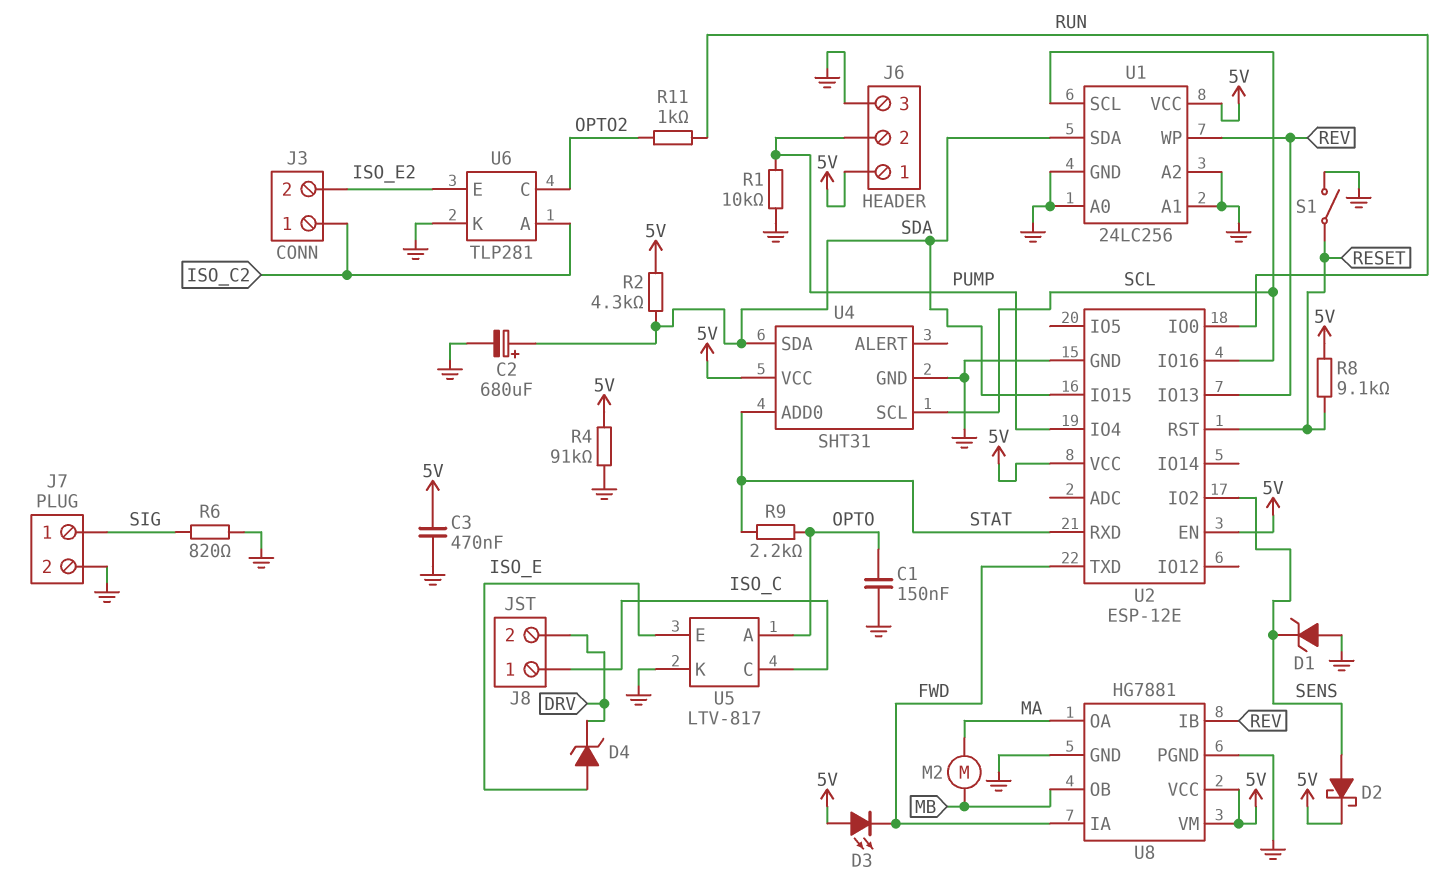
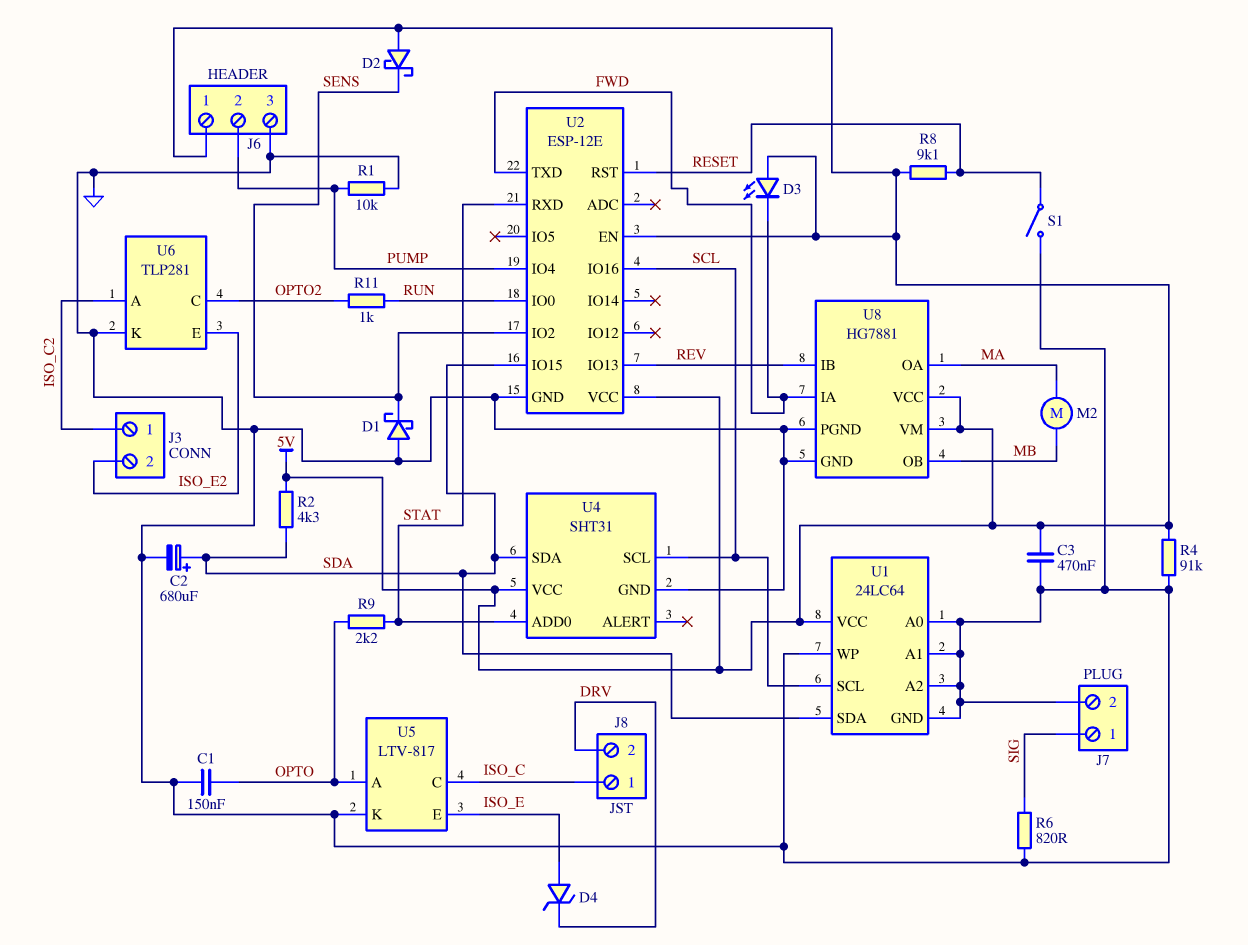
D1: zener (A GND, K SENS) -> schottky (A GND, K SENS)
D2: schottky (A SENS, K 5V) -> schottky (A 5V, K SENS)
U1: 24LC256 -> 24LC64
U1 pin WP: REV -> GND

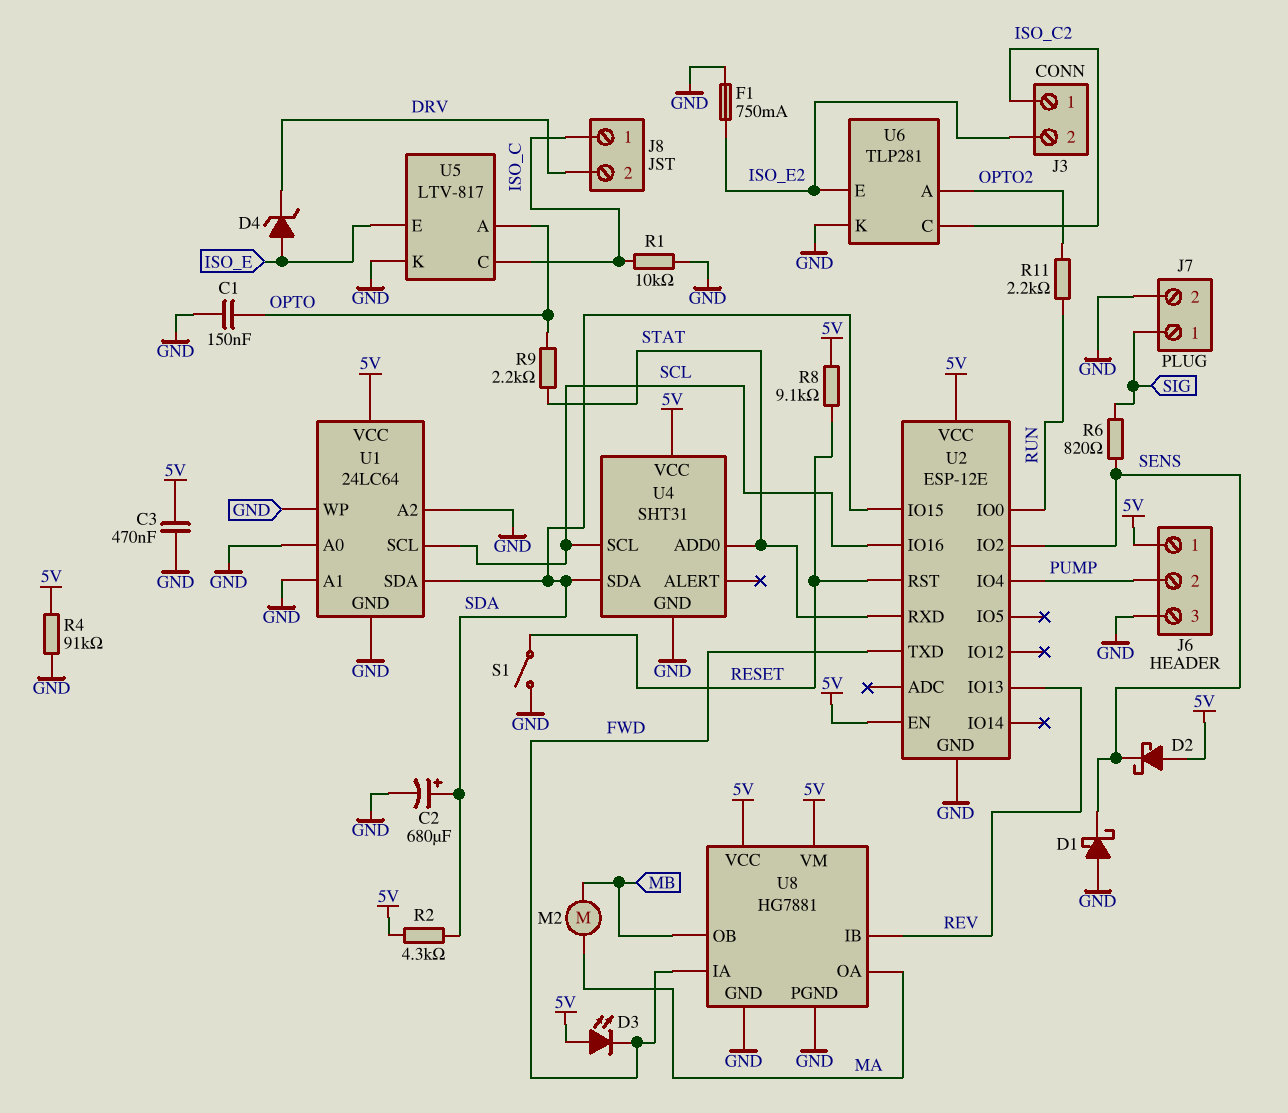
F1: none -> 750mA (GND, ISO_E2)
R1: 10k (GND, PUMP) -> 10k (GND, ISO_C)
R6: 820 (GND, SIG) -> 820 (SENS, SIG)
R11: 1k (OPTO2, RUN) -> 2.2k (OPTO2, RUN)
U6 pin A: ISO_C2 -> OPTO2
U6 pin C: OPTO2 -> ISO_C2

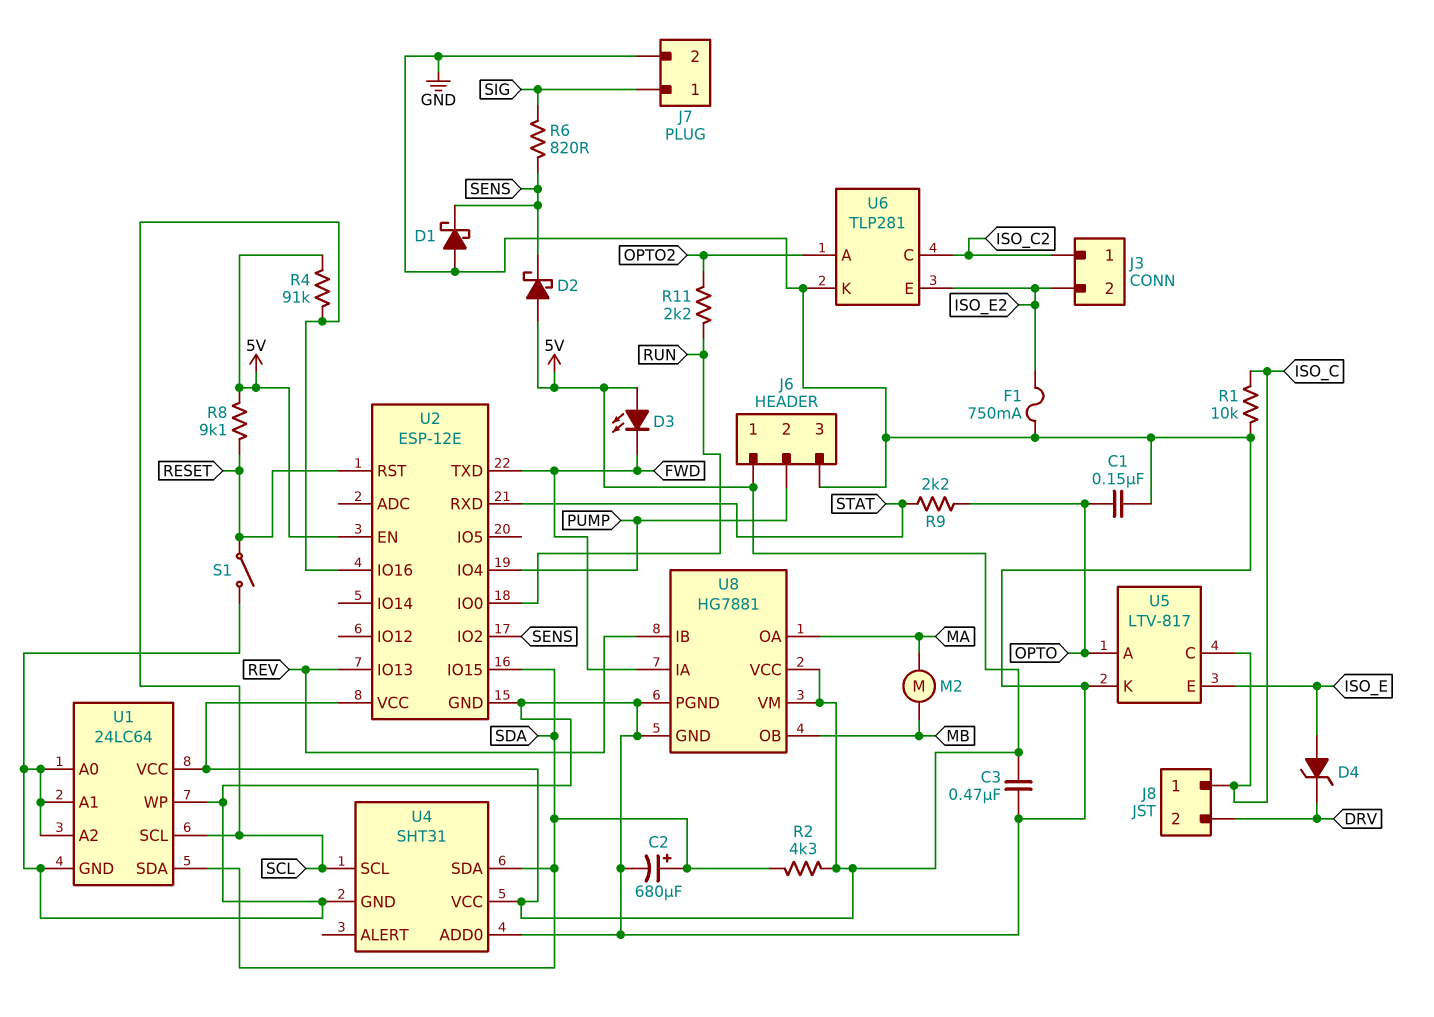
R4: 91k (5V, GND) -> 91k (5V, SCL)
U4 pin ADD0: STAT -> GND

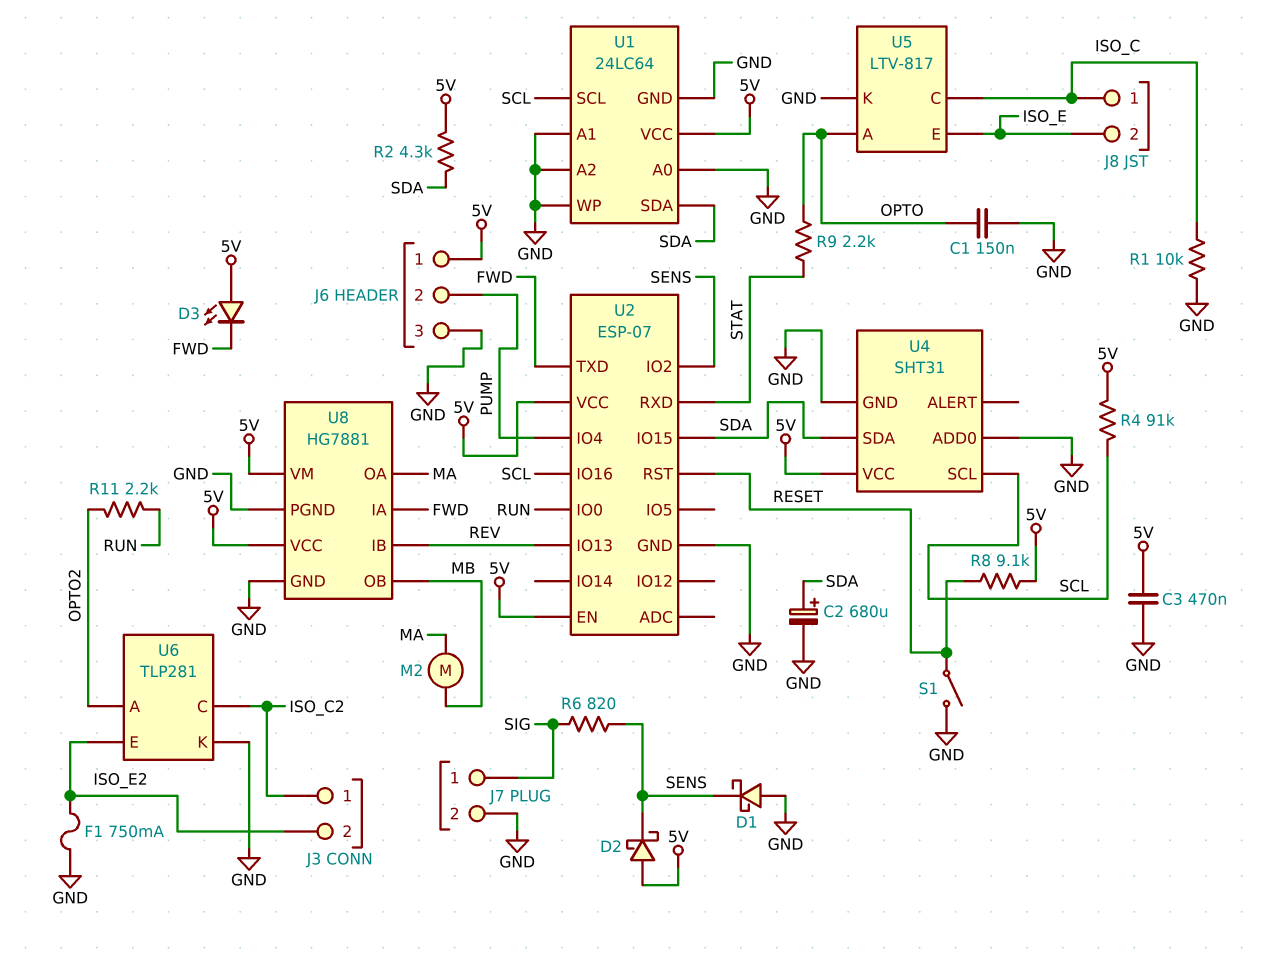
D4: zener (A ISO_E, K DRV) -> none
J8 pin 2: DRV -> ISO_E
U2: ESP-12E -> ESP-07

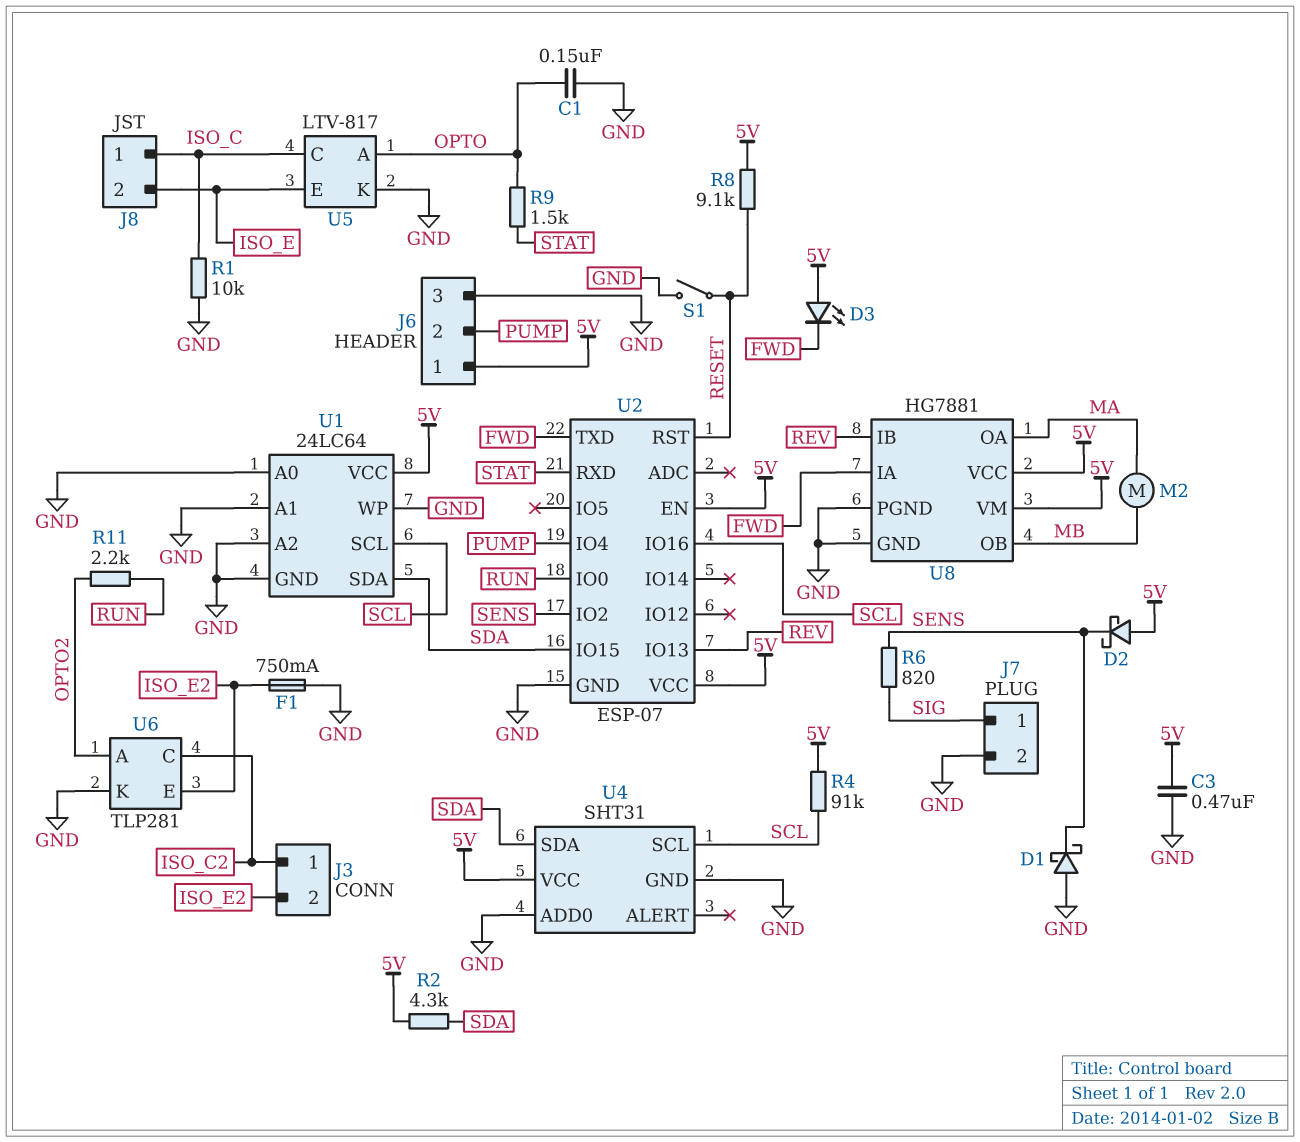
C2: 680uF (plus SDA, minus GND) -> none
R9: 2.2k (OPTO, STAT) -> 1.5k (OPTO, STAT)

